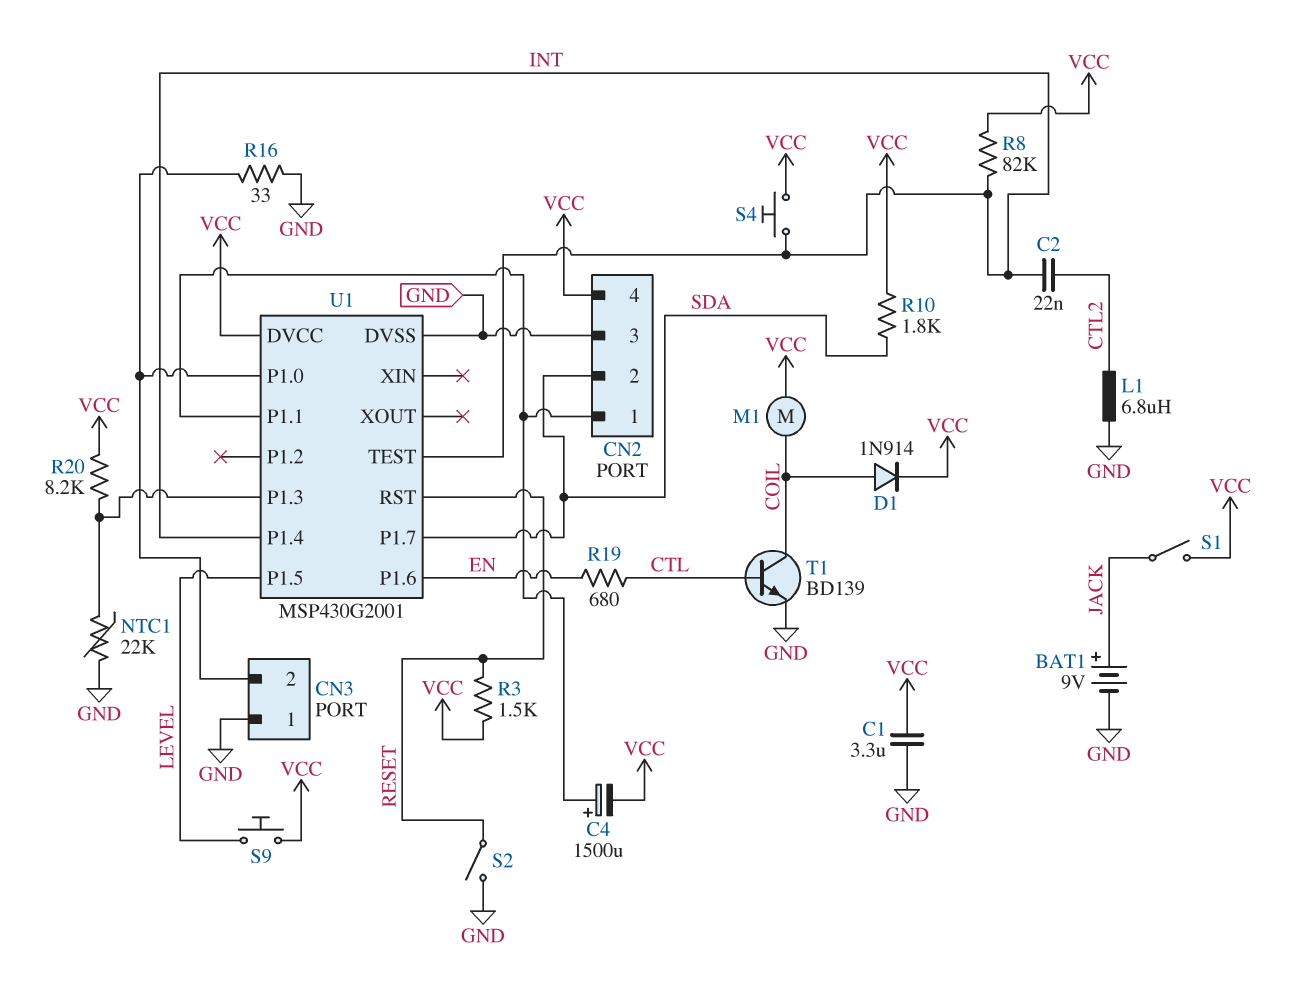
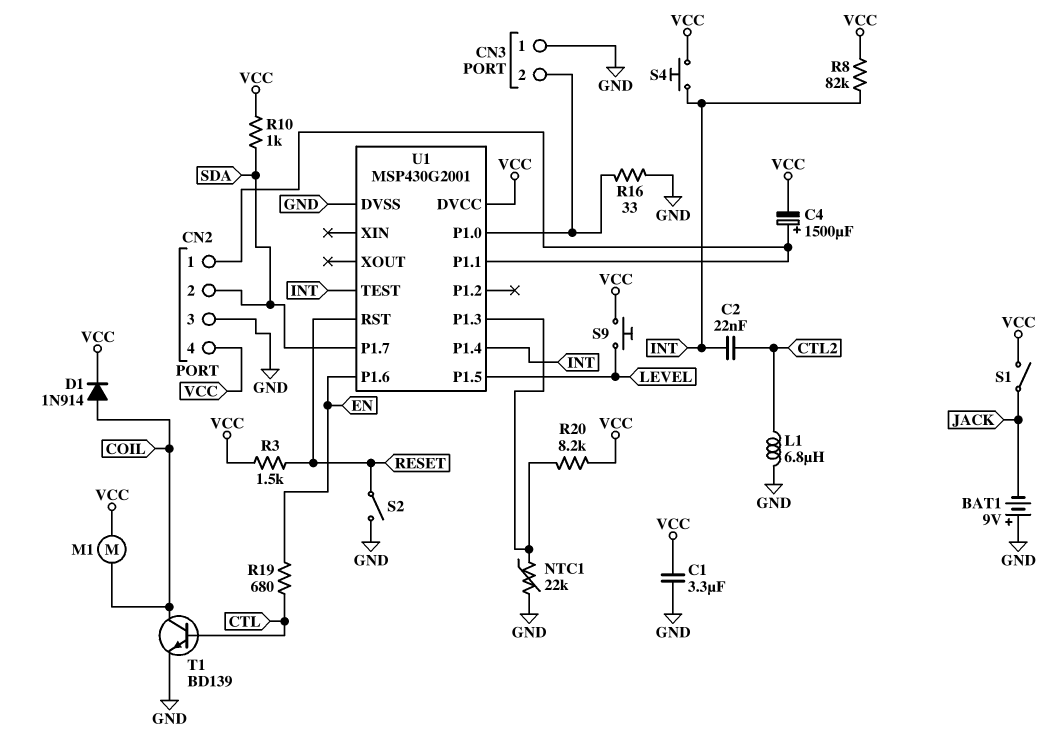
BAT1: 9V (plus JACK, minus GND) -> 9V (plus GND, minus JACK)
R10: 1.8k (SDA, VCC) -> 1k (SDA, VCC)

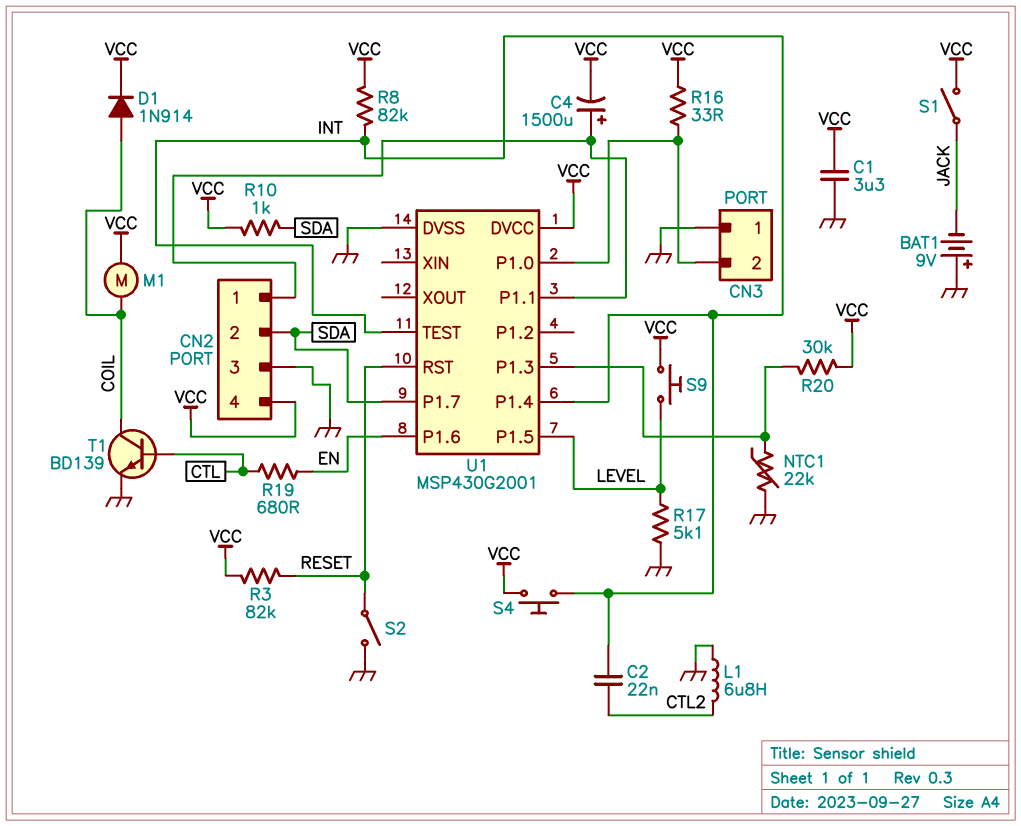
R3: 1.5k (RESET, VCC) -> 82k (RESET, VCC)
R16: 33 (CN3/2, GND) -> 33 (CN3/2, VCC)
R17: none -> 5.1k (GND, LEVEL)
R20: 8.2k (U1/P1.3, VCC) -> 30k (U1/P1.3, VCC)

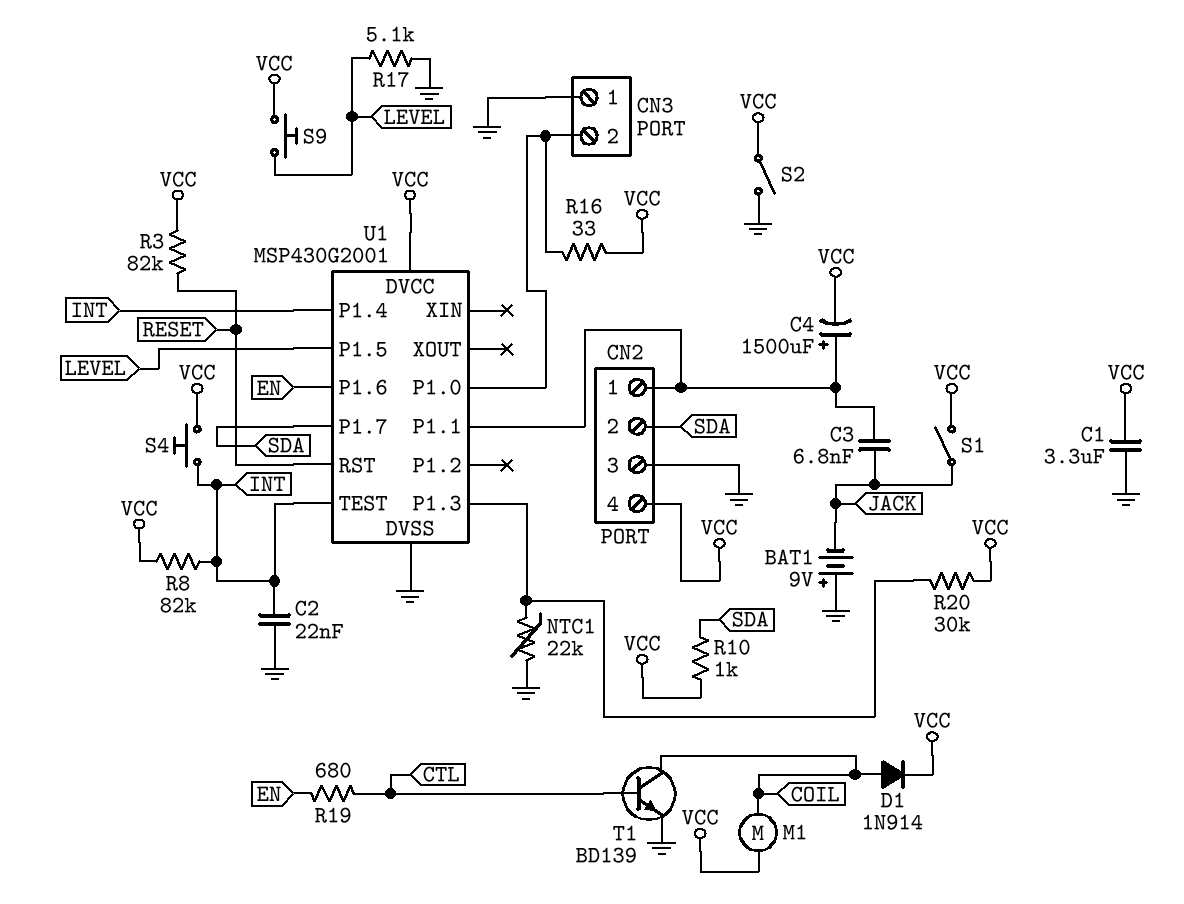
C2: 22nF (CTL2, INT) -> 22nF (GND, INT)
C3: none -> 6.8nF (CN2/1, JACK)
L1: 6.8uH (CTL2, GND) -> none
S2: switch (GND, RESET) -> switch (GND, VCC)

